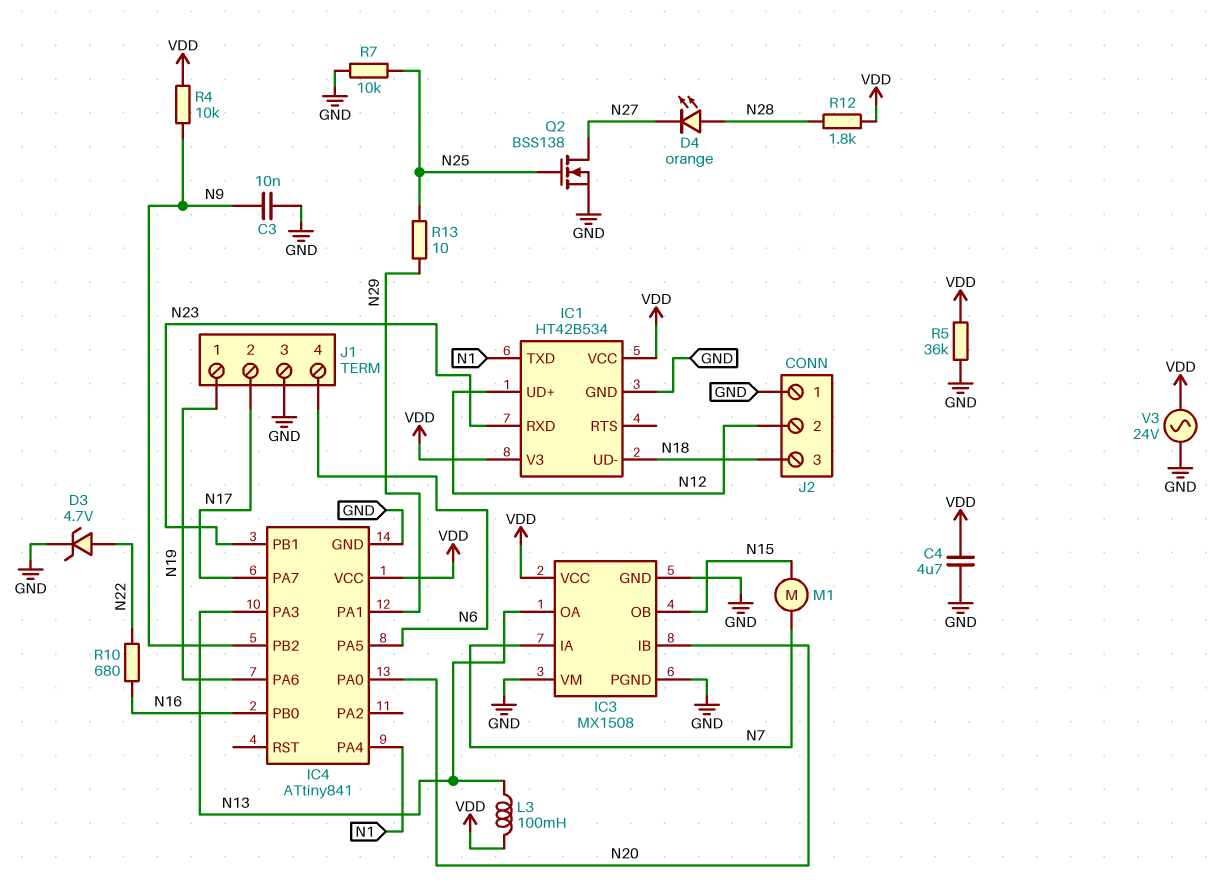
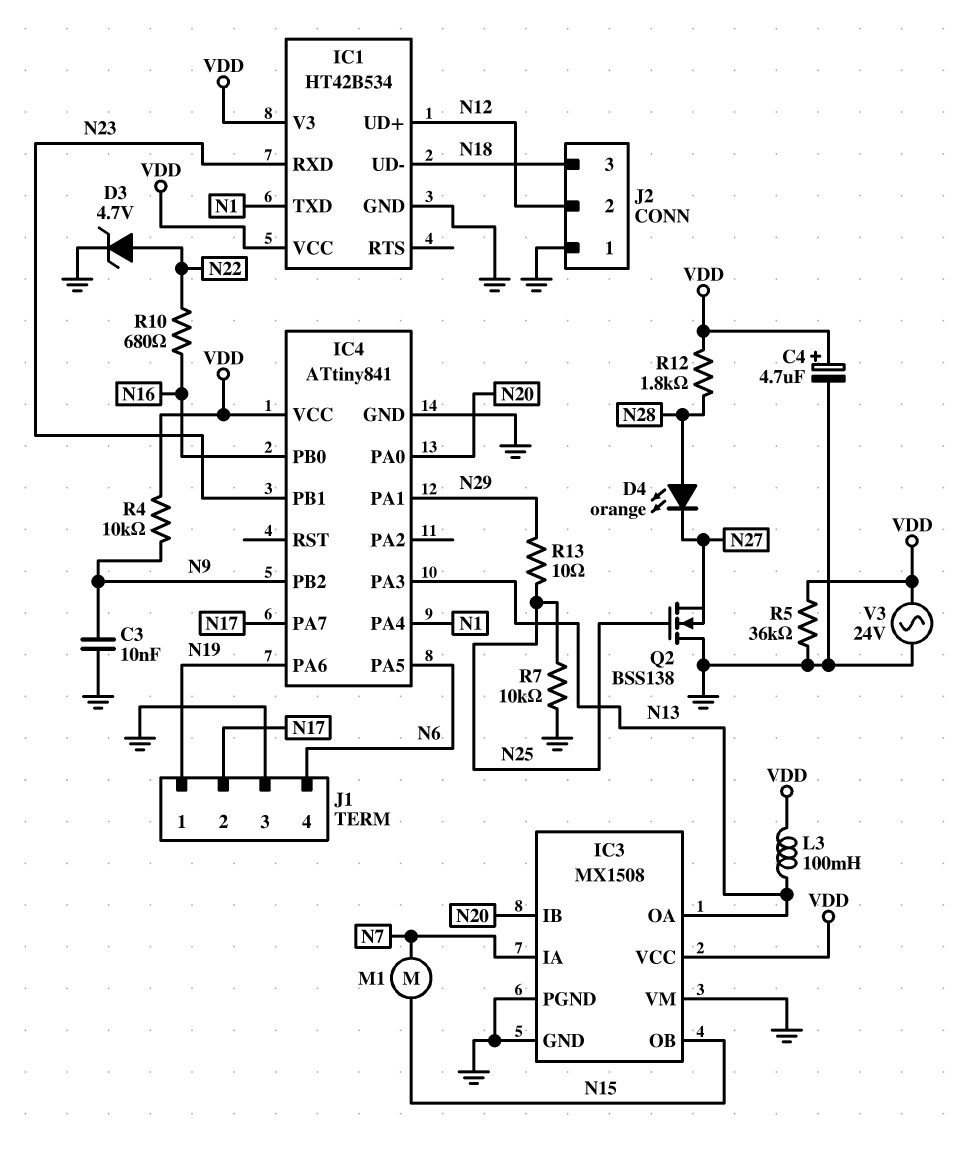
C4: 4.7uF (GND, VDD) -> 4.7uF (plus VDD, minus GND)
Q2: NMOS BSS138 (G N25, D N27, S GND) -> NMOS BSS138 (G N25, D GND, S N27)

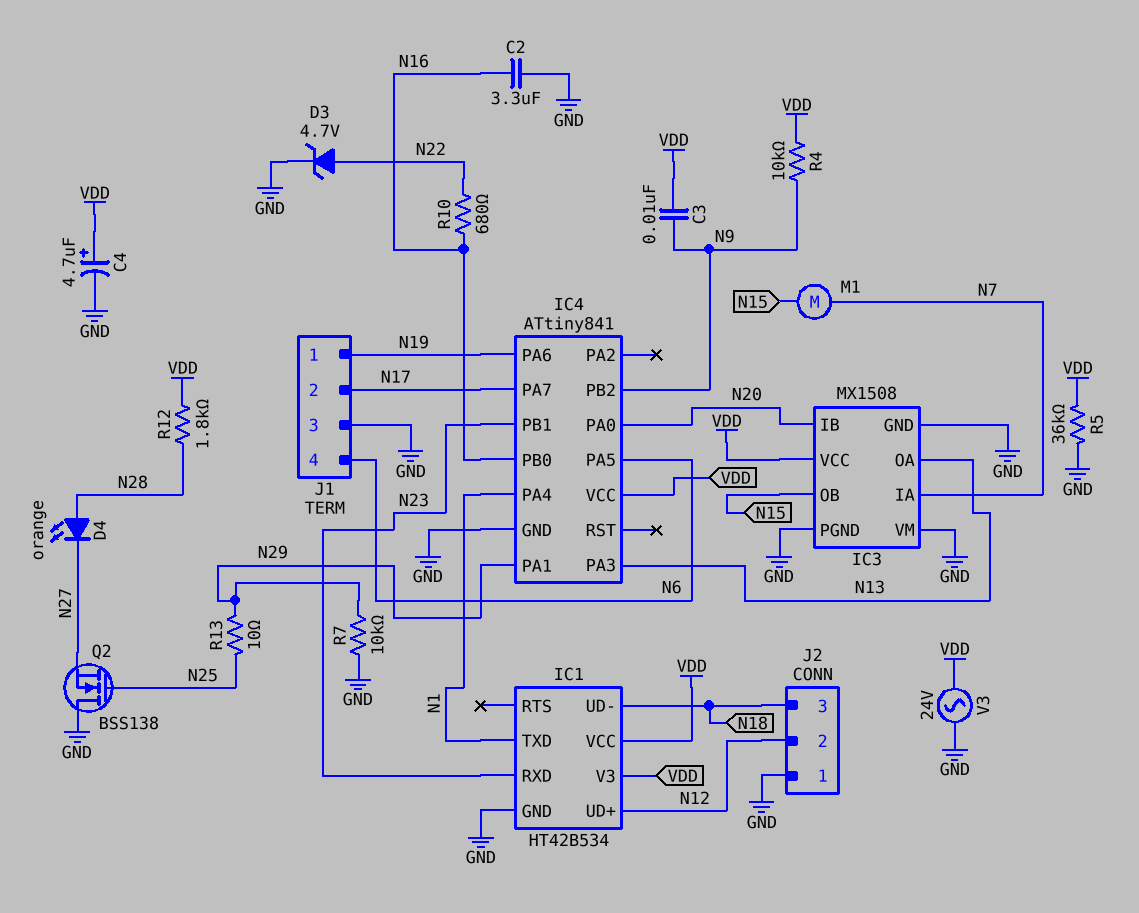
C2: none -> 3.3uF (GND, N16)
C3: 10nF (GND, N9) -> 10nF (N9, VDD)
L3: 100mH (N13, VDD) -> none
R7: 10k (GND, N25) -> 10k (GND, N29)

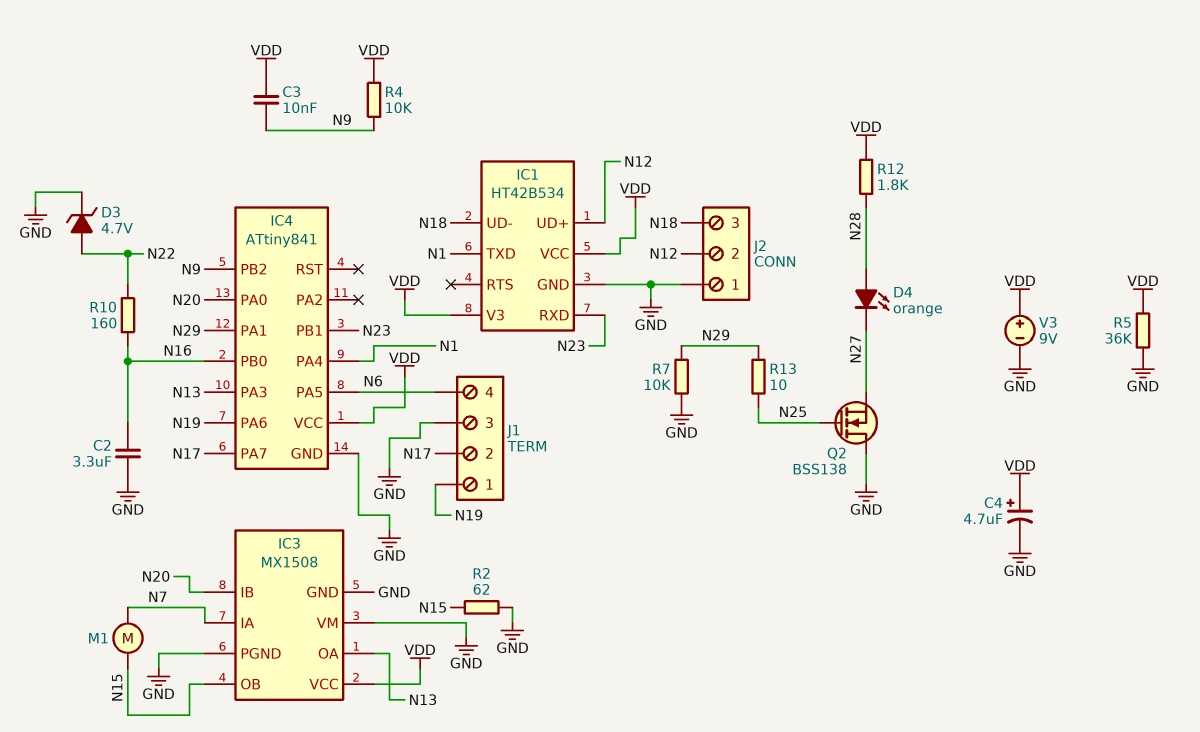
R2: none -> 62 (GND, N15)
R10: 680 (N16, N22) -> 160 (N16, N22)
V3: AC 24V (GND, VDD) -> 9V (plus VDD, minus GND)

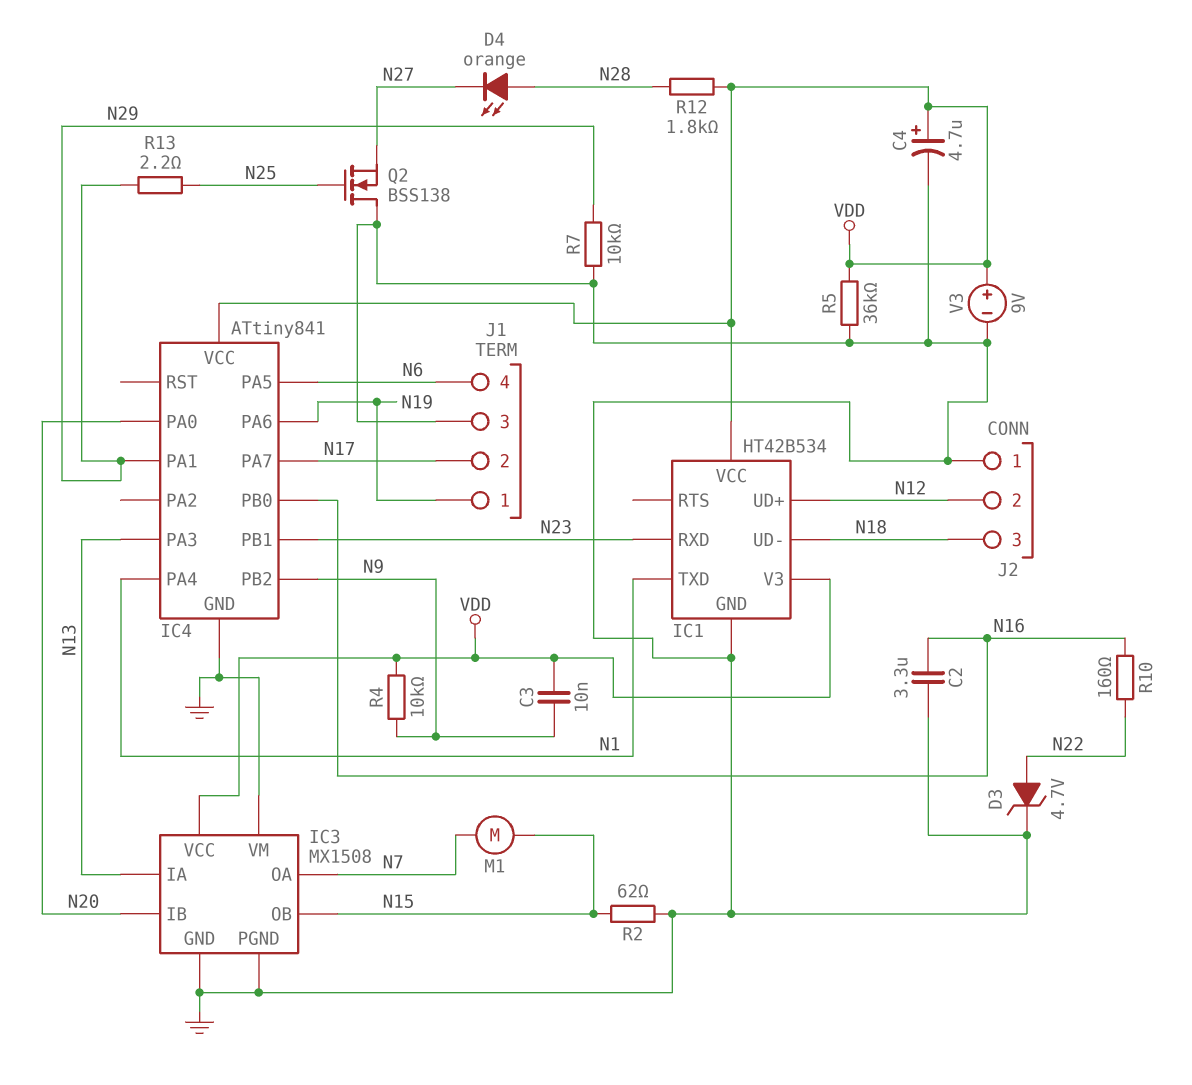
IC3 pin IA: N7 -> N13
IC3 pin OA: N13 -> N7
R13: 10 (N25, N29) -> 2.2 (N25, N29)

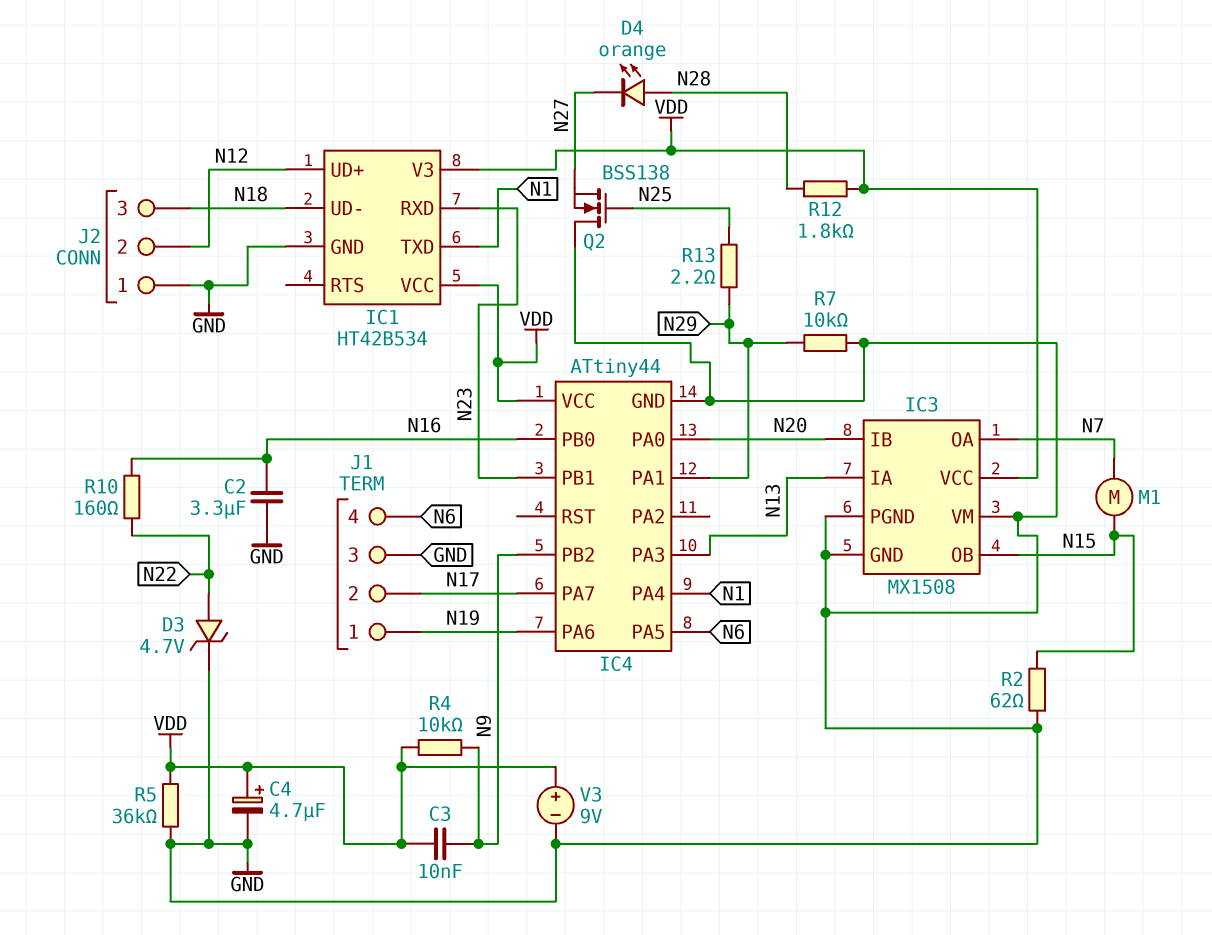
IC4: ATtiny841 -> ATtiny44

